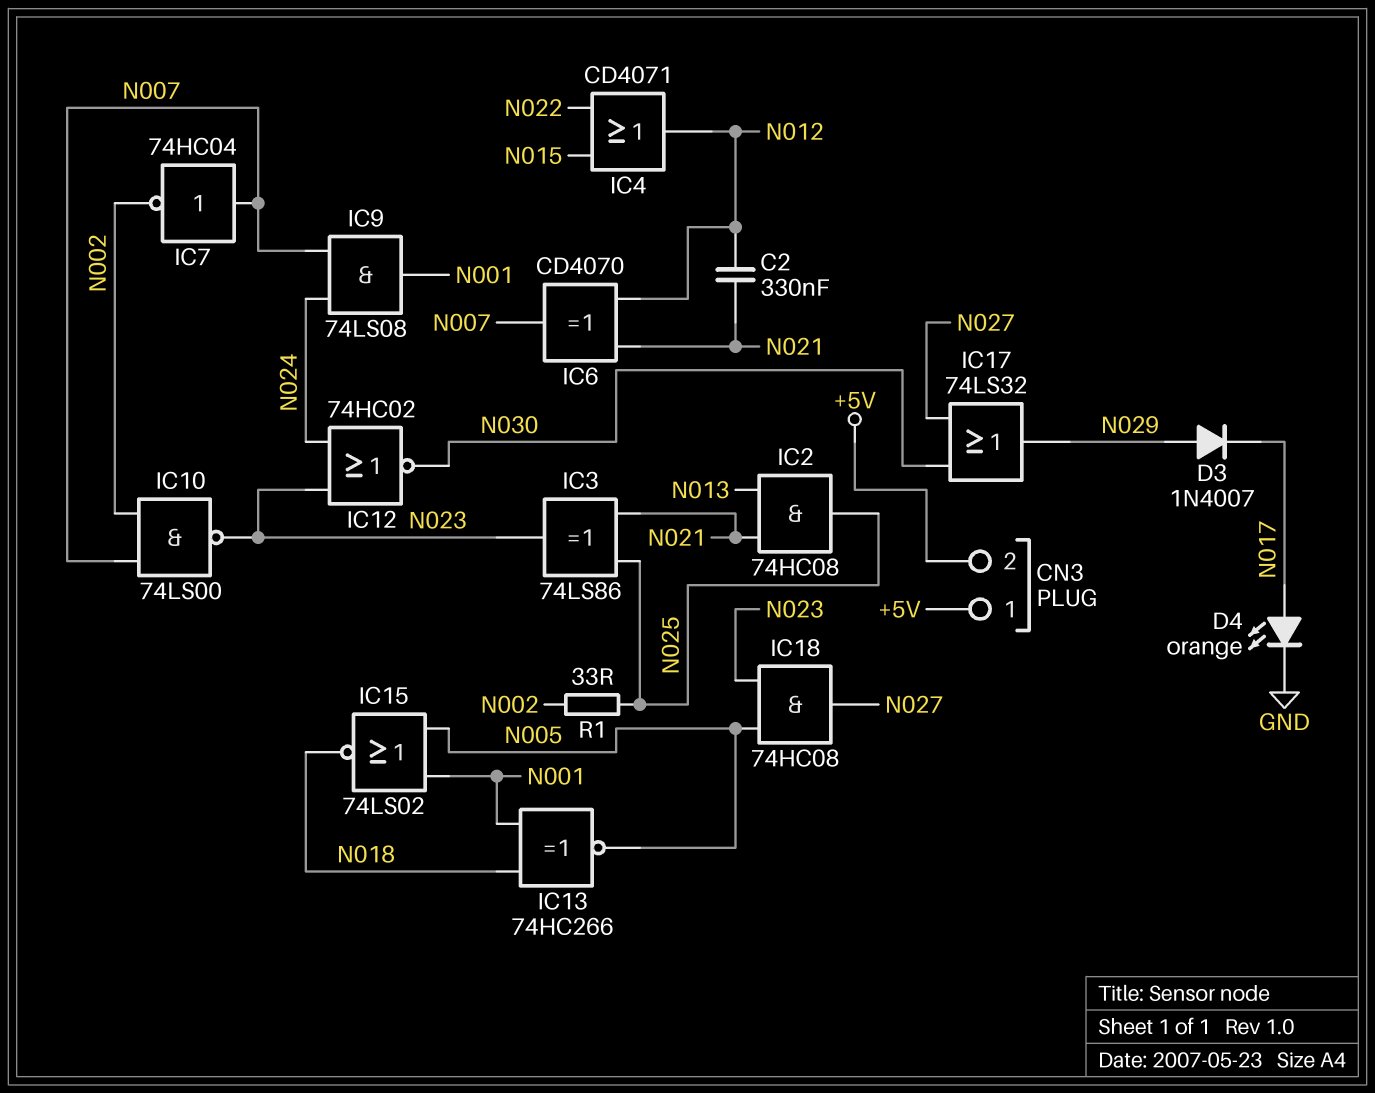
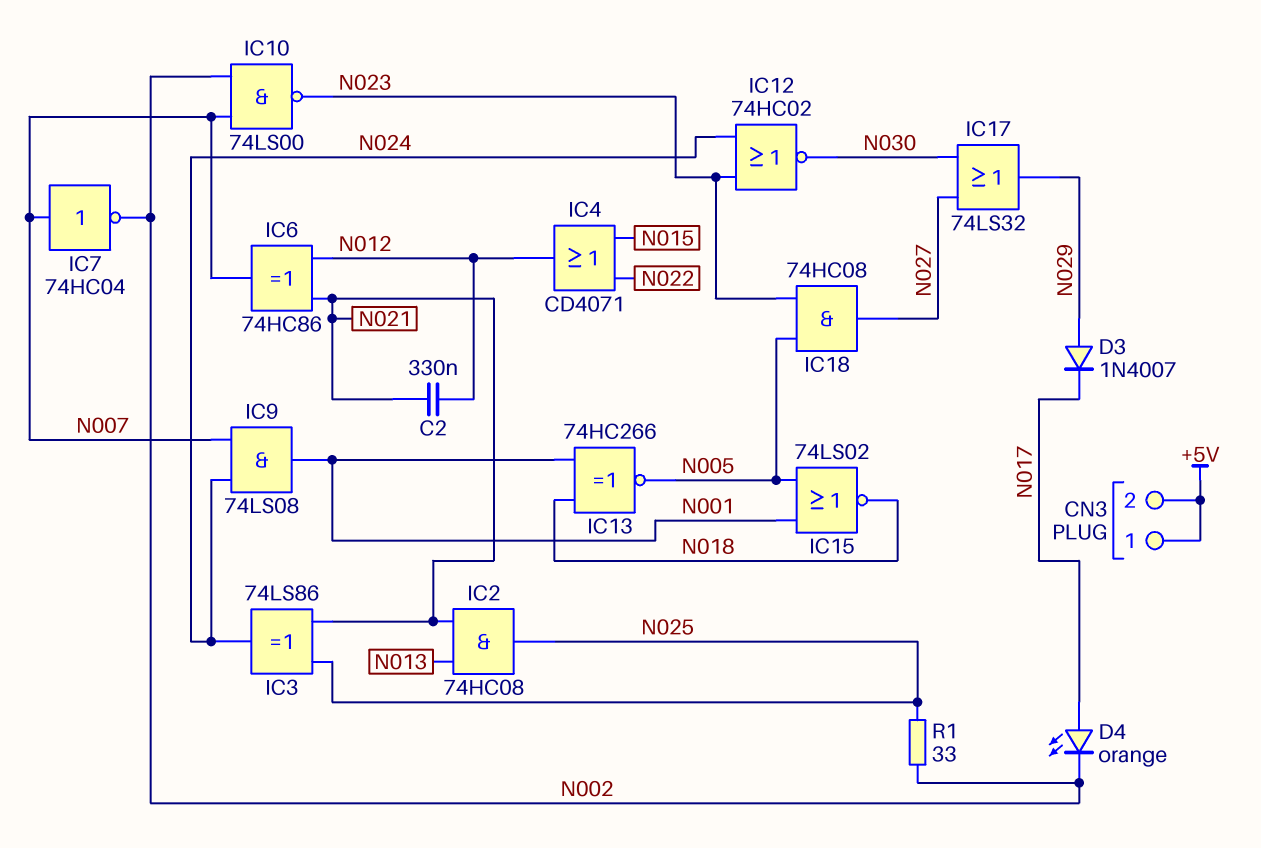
D4: LED orange (A N017, K GND) -> LED orange (A N017, K N002)
IC3: XOR 74LS86 (in N021, in N025, out N023) -> XOR 74LS86 (in N021, in N025, out N024)
IC6: XOR CD4070 (in N012, in N021, out N007) -> XOR 74HC86 (in N012, in N021, out N007)

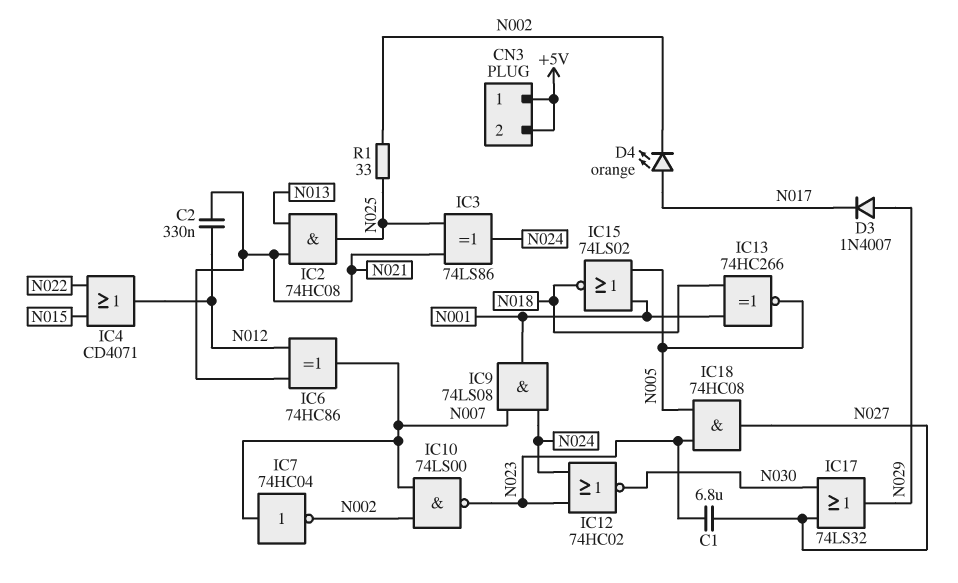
C1: none -> 6.8uF (N023, N027)

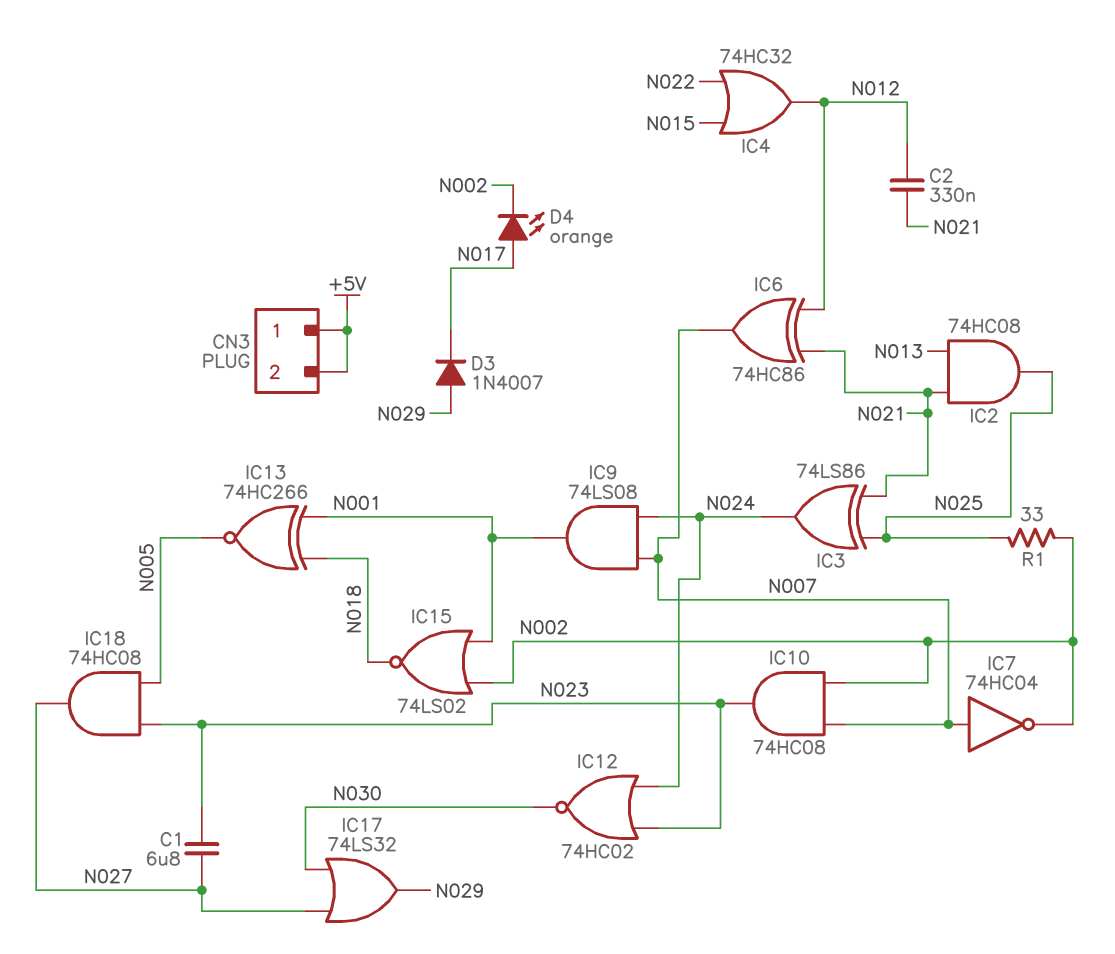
IC4: OR CD4071 (in N015, in N022, out N012) -> OR 74HC32 (in N015, in N022, out N012)
IC10: NAND 74LS00 (in N002, in N007, out N023) -> AND 74HC08 (in N002, in N007, out N023)
IC15: NOR 74LS02 (in N001, in N005, out N018) -> NOR 74LS02 (in N001, in N002, out N018)

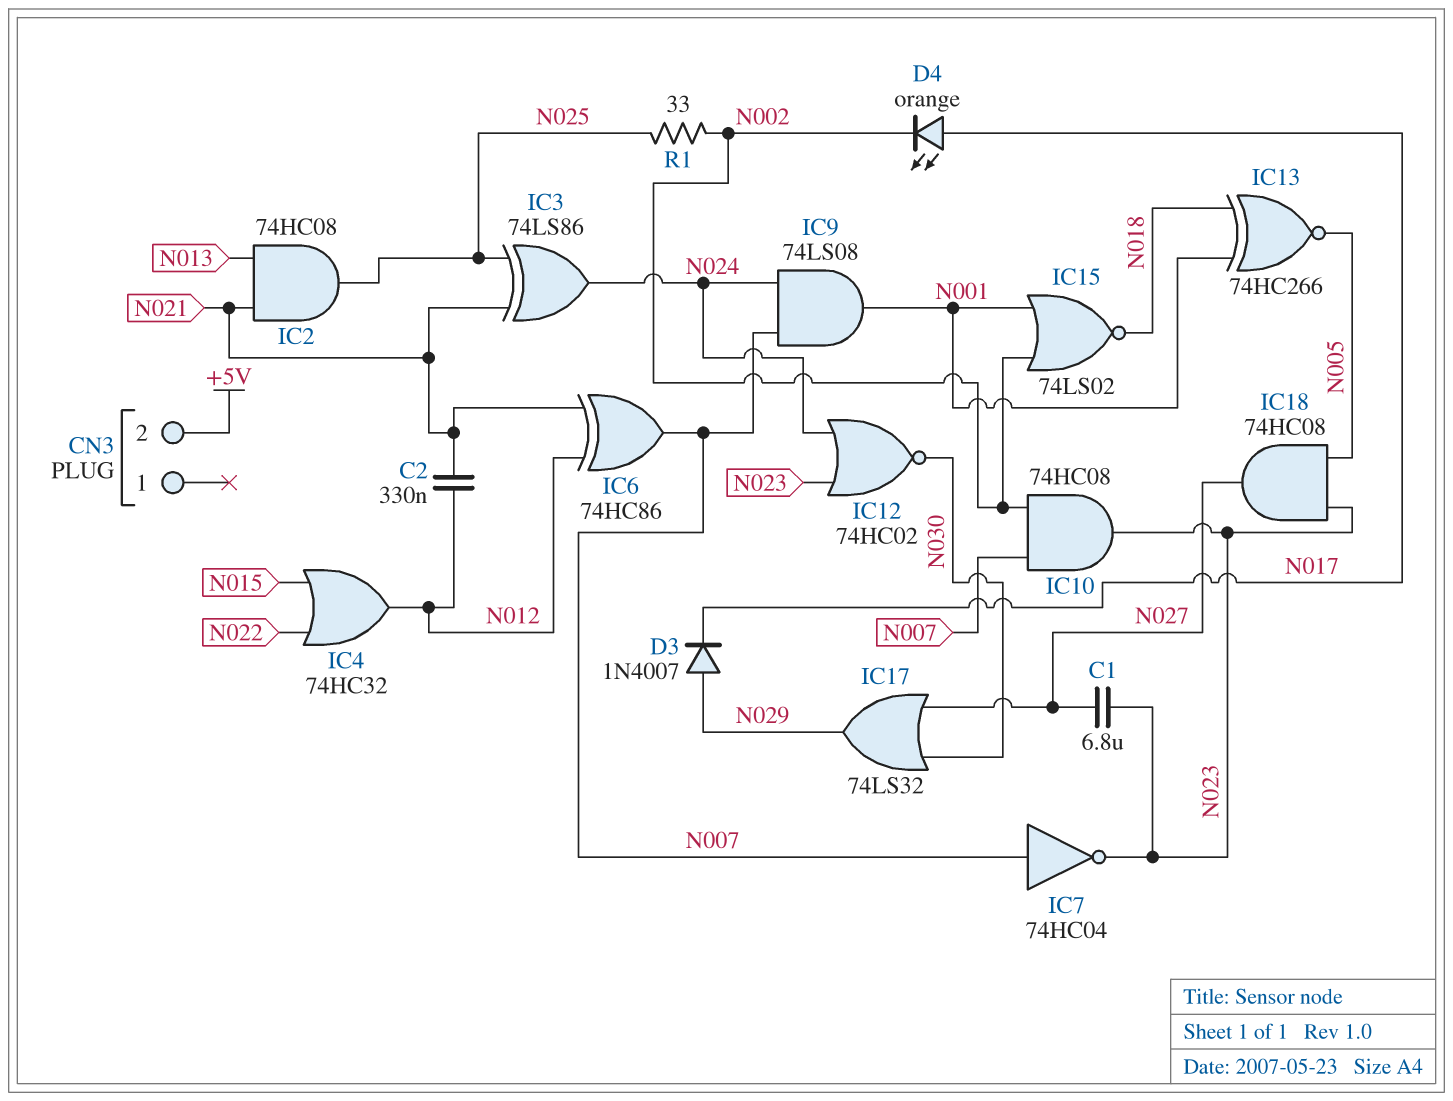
CN3 pin 1: +5V -> none
IC7: NOT 74HC04 (in N007, out N002) -> NOT 74HC04 (in N007, out N023)

